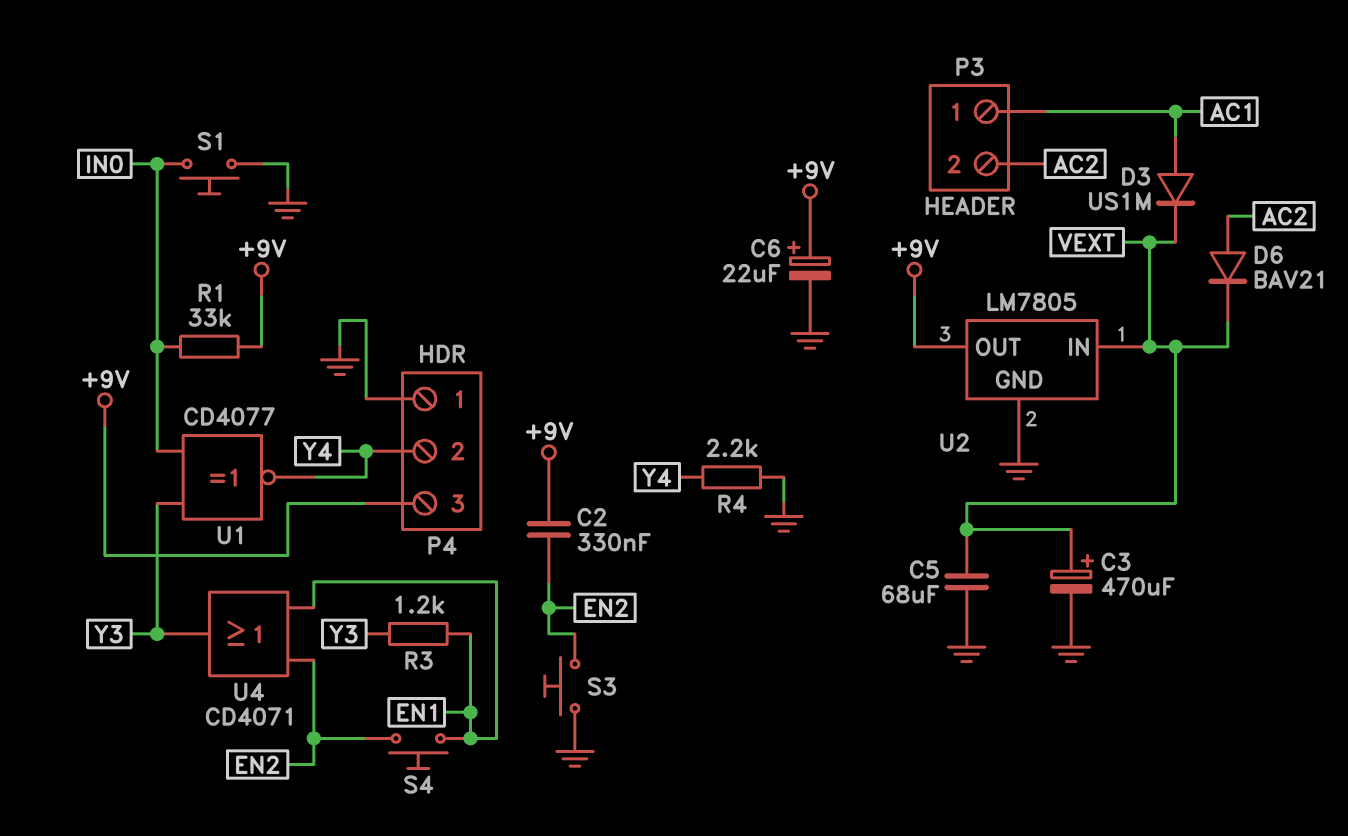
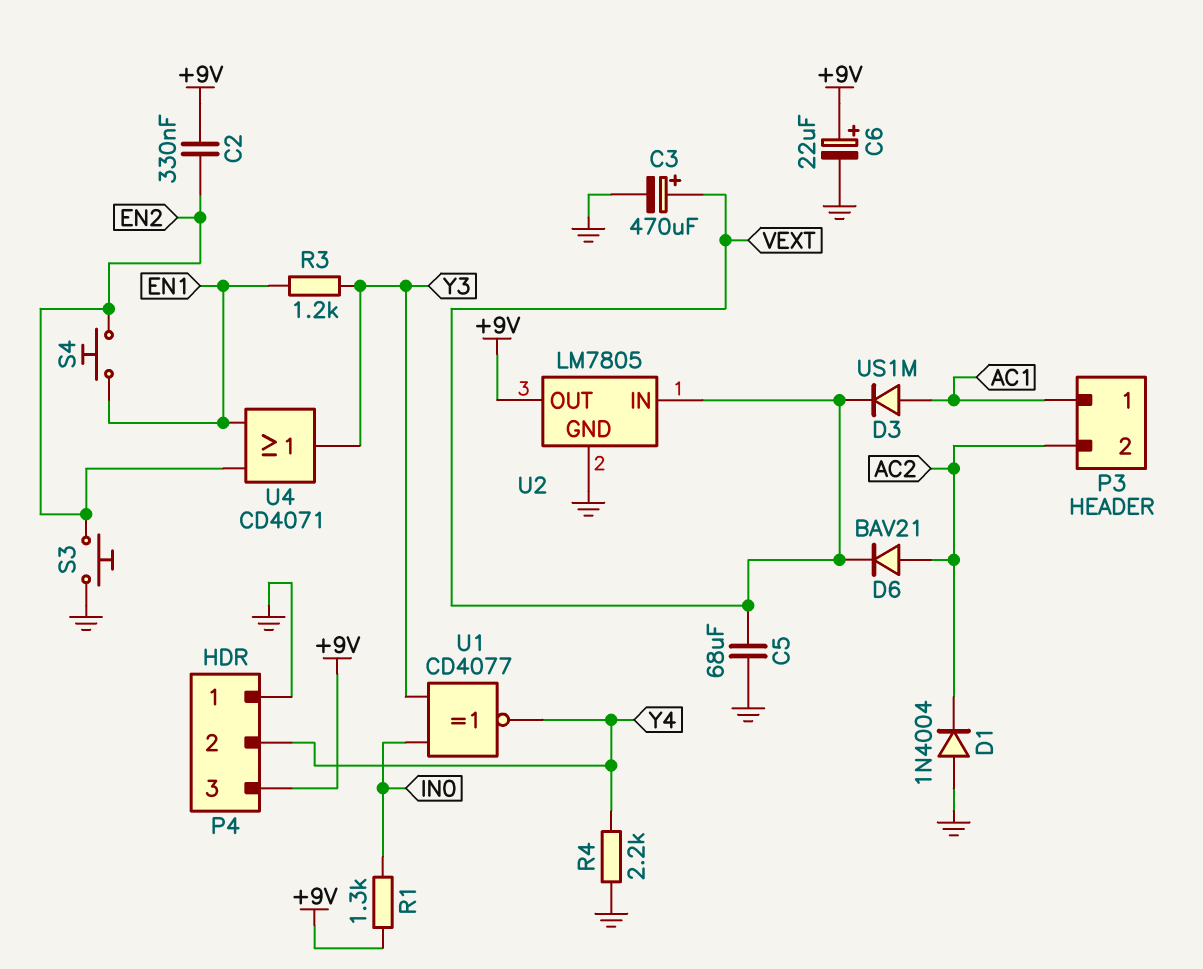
D1: none -> diode 1N4004 (A GND, K AC2)
R1: 33k (+9V, IN0) -> 1.3k (+9V, IN0)
S1: button (GND, IN0) -> none

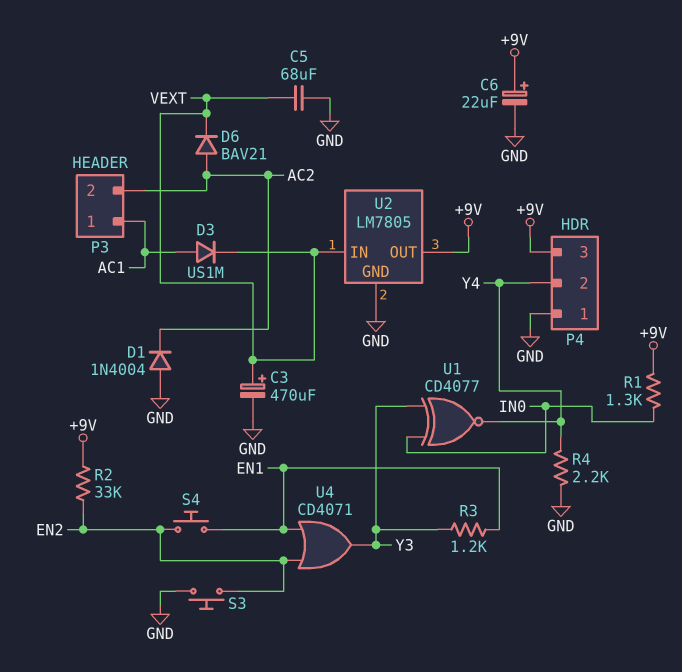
C2: 330nF (+9V, EN2) -> none
R2: none -> 33k (+9V, EN2)

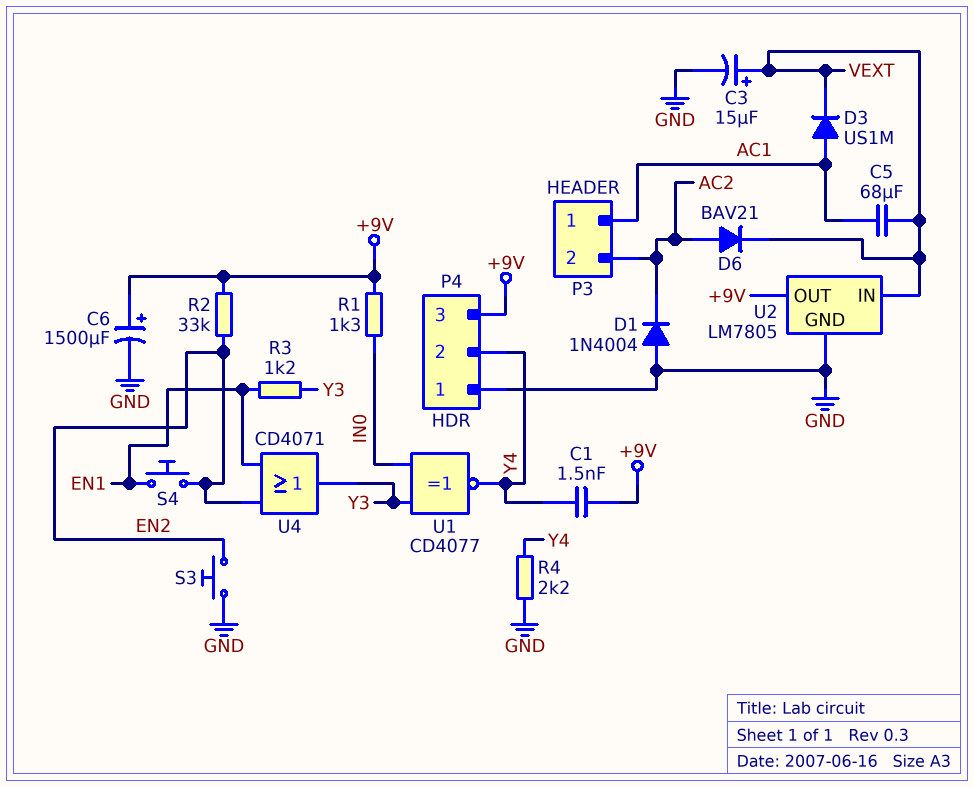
C1: none -> 1.5nF (+9V, Y4)
C3: 470uF (plus VEXT, minus GND) -> 15uF (plus VEXT, minus GND)
C5: 68uF (GND, VEXT) -> 68uF (AC1, VEXT)
C6: 22uF (plus +9V, minus GND) -> 1500uF (plus +9V, minus GND)

